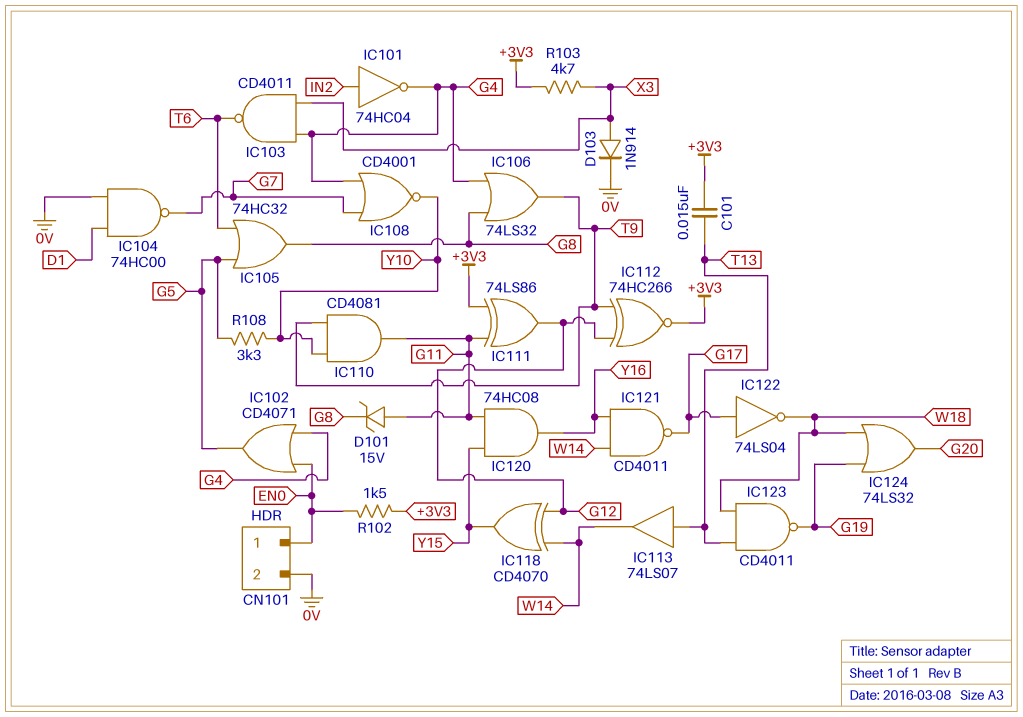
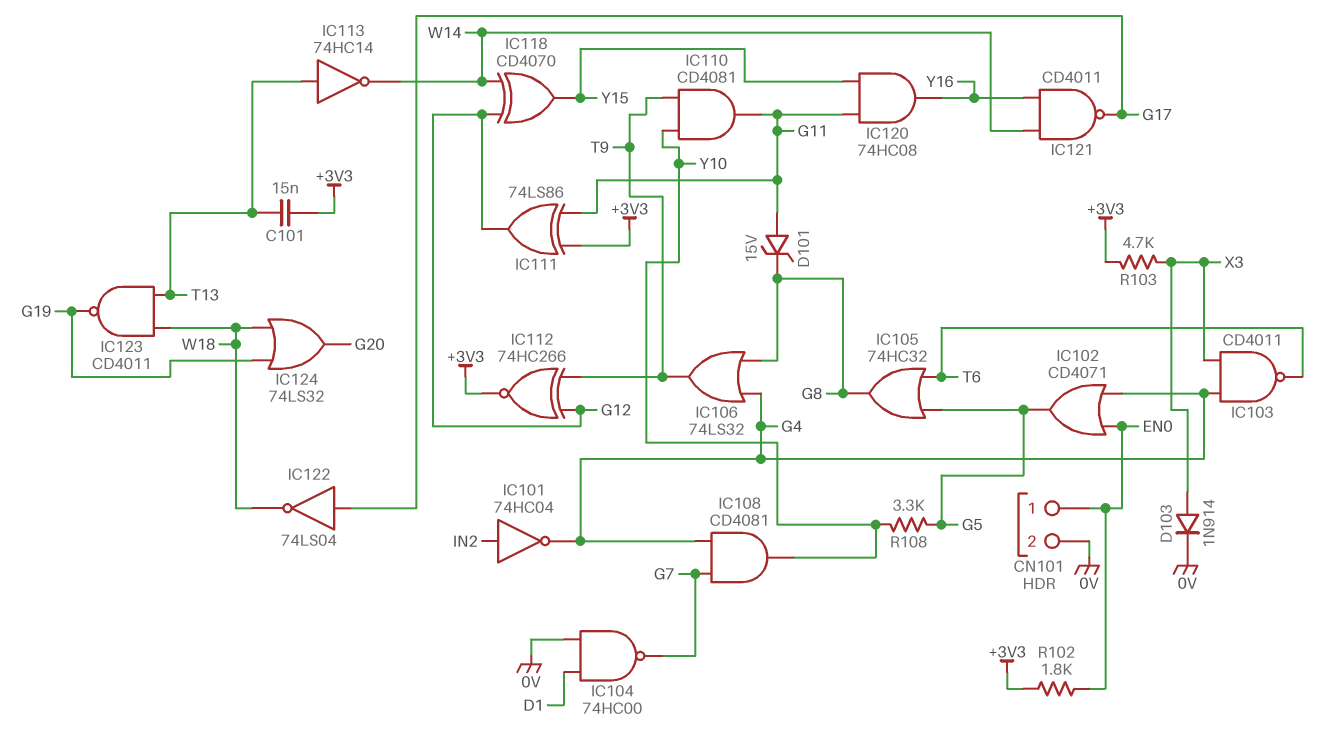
IC108: NOR CD4001 (in G4, in G7, out Y10) -> AND CD4081 (in G4, in G7, out Y10)
IC113: buffer 74LS07 (in T13, out W14) -> NOT 74HC14 (in T13, out W14)
R102: 1.5k (+3V3, EN0) -> 1.8k (+3V3, EN0)

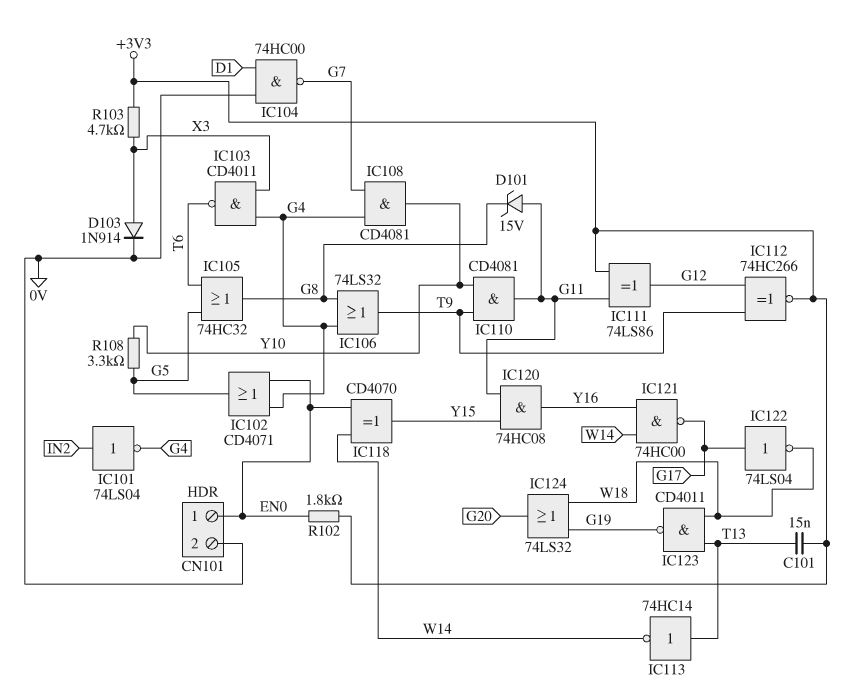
IC101: NOT 74HC04 (in IN2, out G4) -> NOT 74LS04 (in IN2, out G4)
IC118: XOR CD4070 (in G12, in W14, out Y15) -> XOR CD4070 (in EN0, in W14, out Y15)
IC121: NAND CD4011 (in W14, in Y16, out G17) -> NAND 74HC00 (in W14, in Y16, out G17)

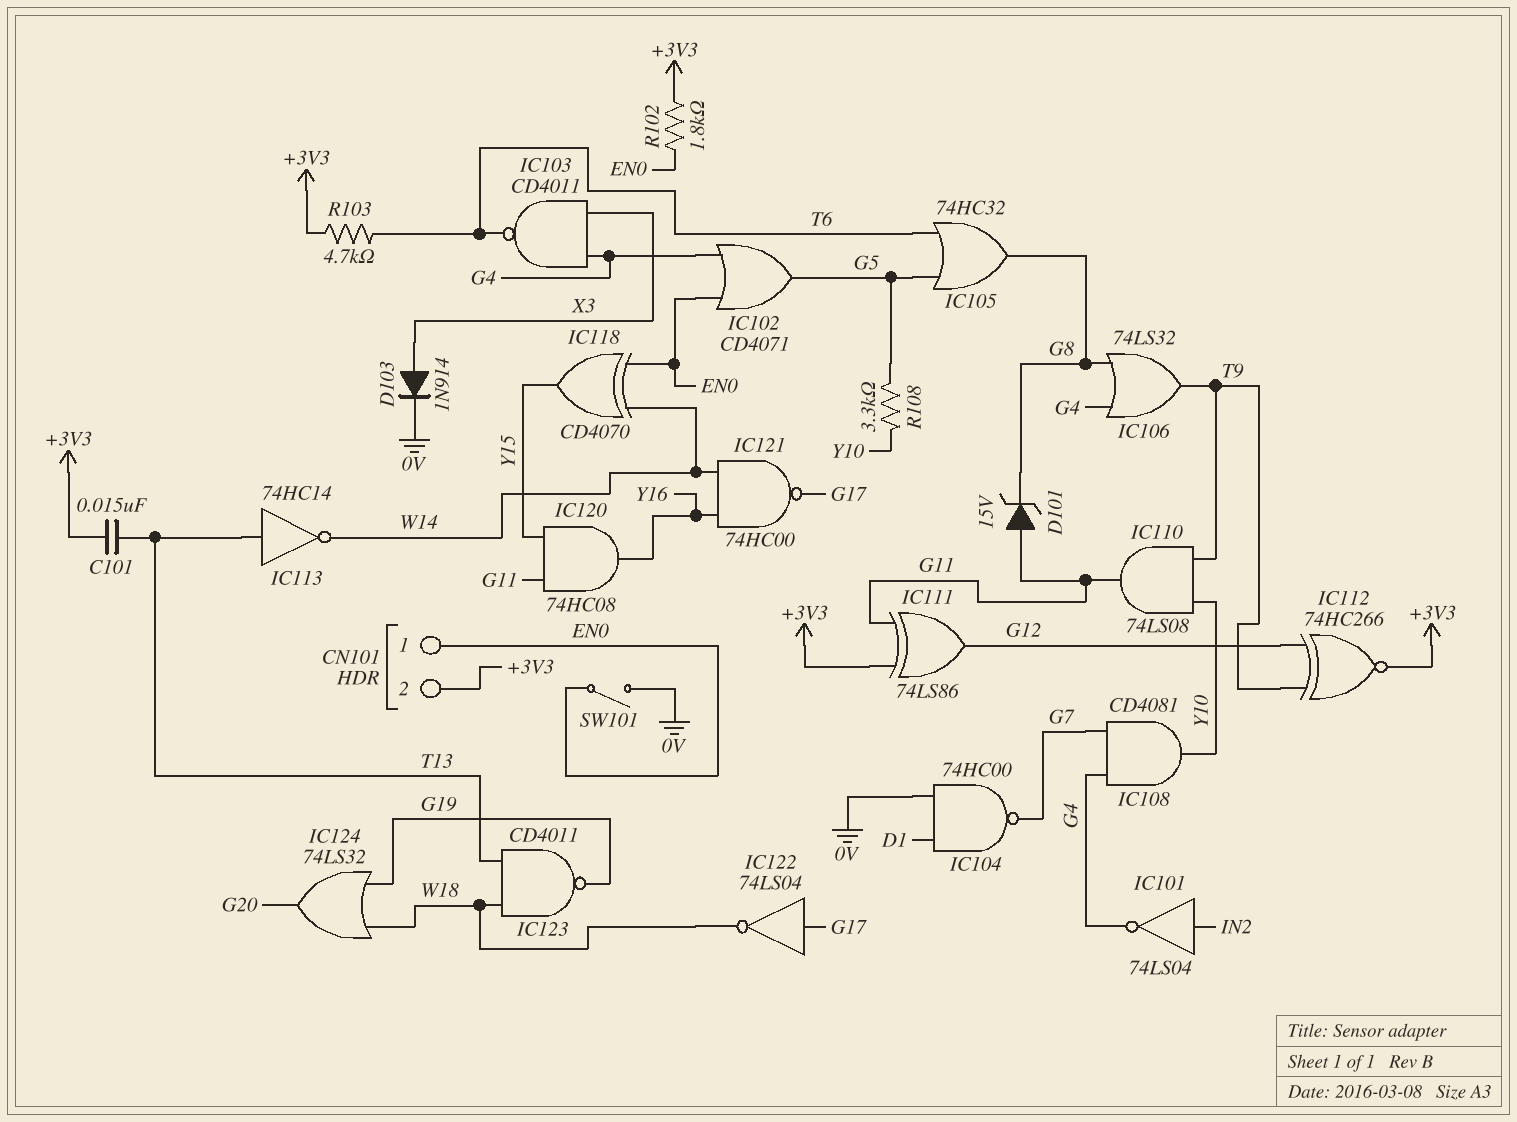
CN101 pin 2: 0V -> +3V3
IC110: AND CD4081 (in T9, in Y10, out G11) -> AND 74LS08 (in T9, in Y10, out G11)
R103: 4.7k (+3V3, X3) -> 4.7k (+3V3, T6)
SW101: none -> switch (0V, EN0)

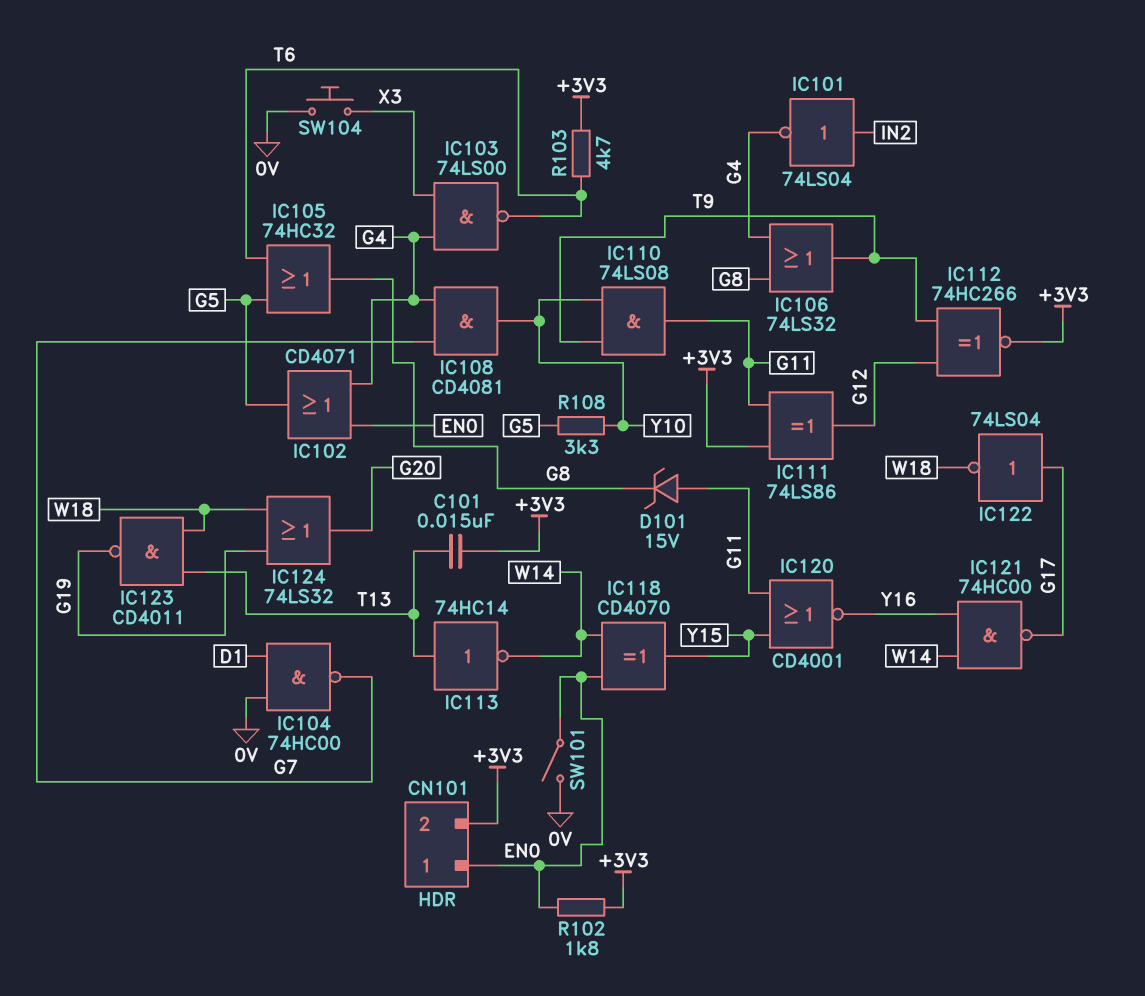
D103: diode 1N914 (A X3, K 0V) -> none
IC103: NAND CD4011 (in G4, in X3, out T6) -> NAND 74LS00 (in G4, in X3, out T6)
IC120: AND 74HC08 (in G11, in Y15, out Y16) -> NOR CD4001 (in G11, in Y15, out Y16)
SW104: none -> button (0V, X3)

